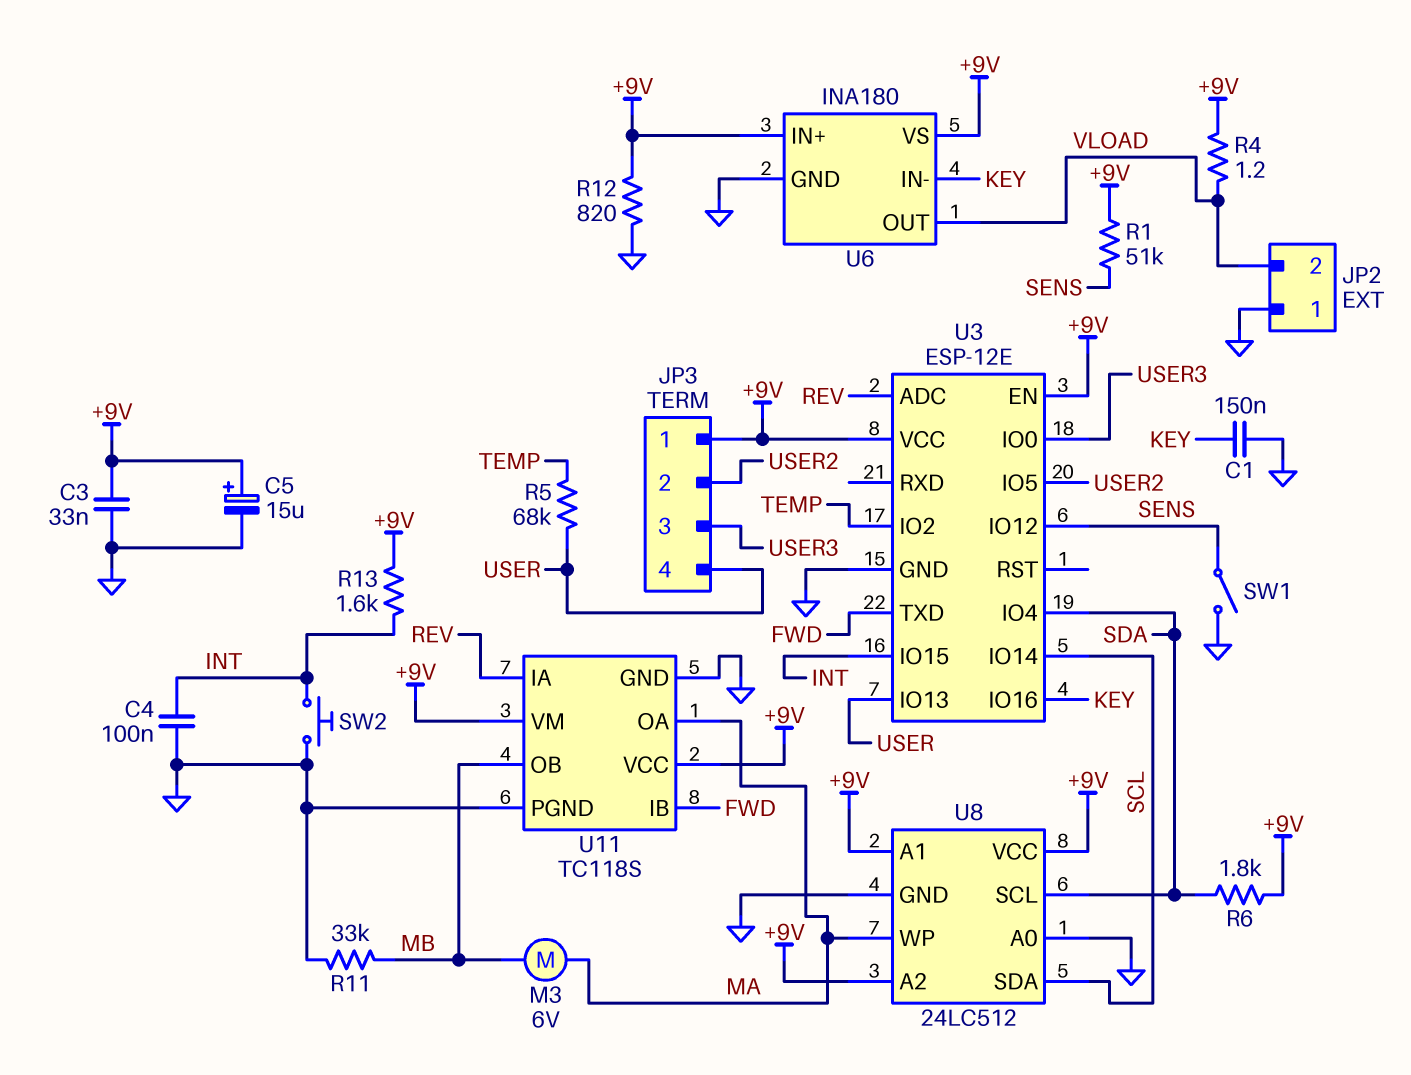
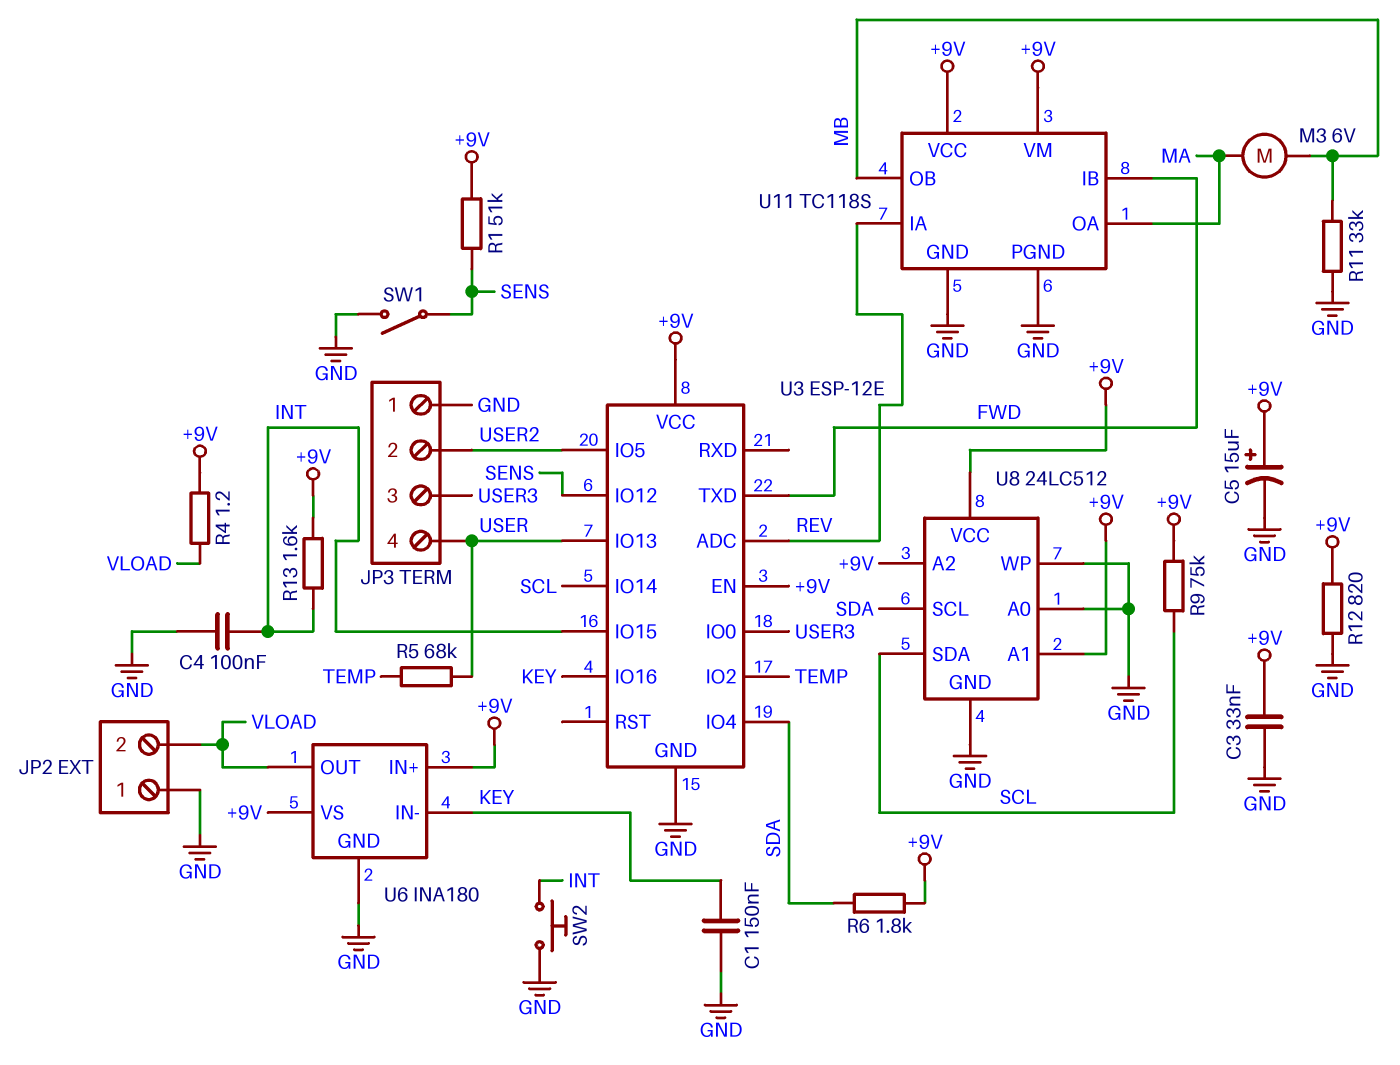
JP3 pin 1: +9V -> GND
R9: none -> 75k (+9V, SCL)
U8 pin WP: MA -> GND

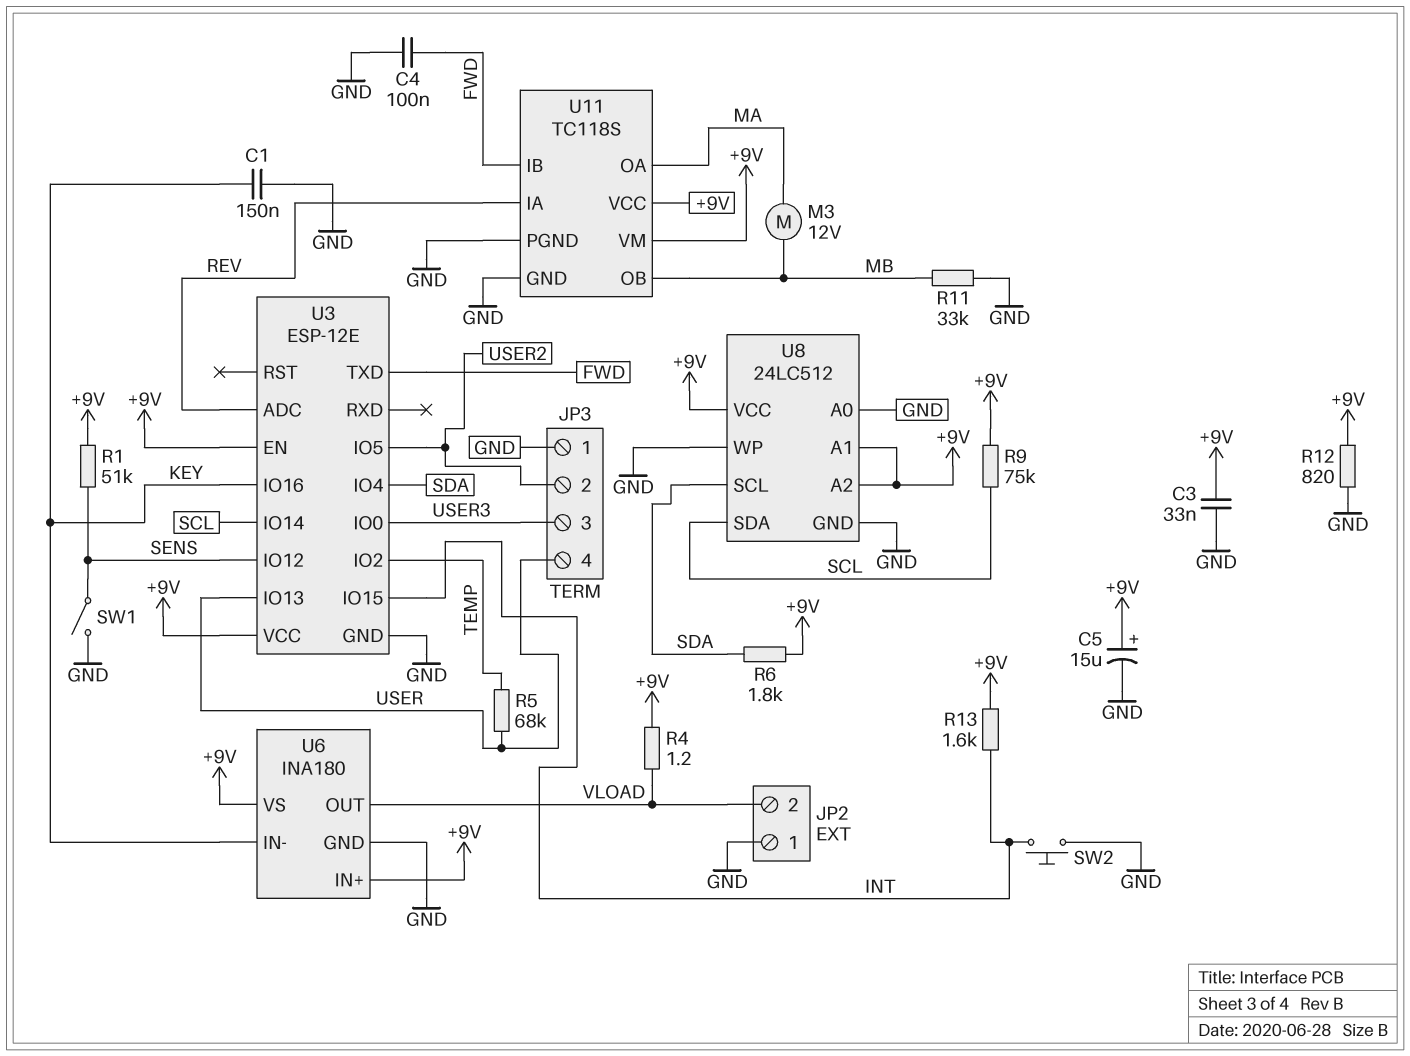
C4: 100nF (GND, INT) -> 100nF (FWD, GND)
M3: motor 6V (MA, MB) -> motor 12V (MA, MB)

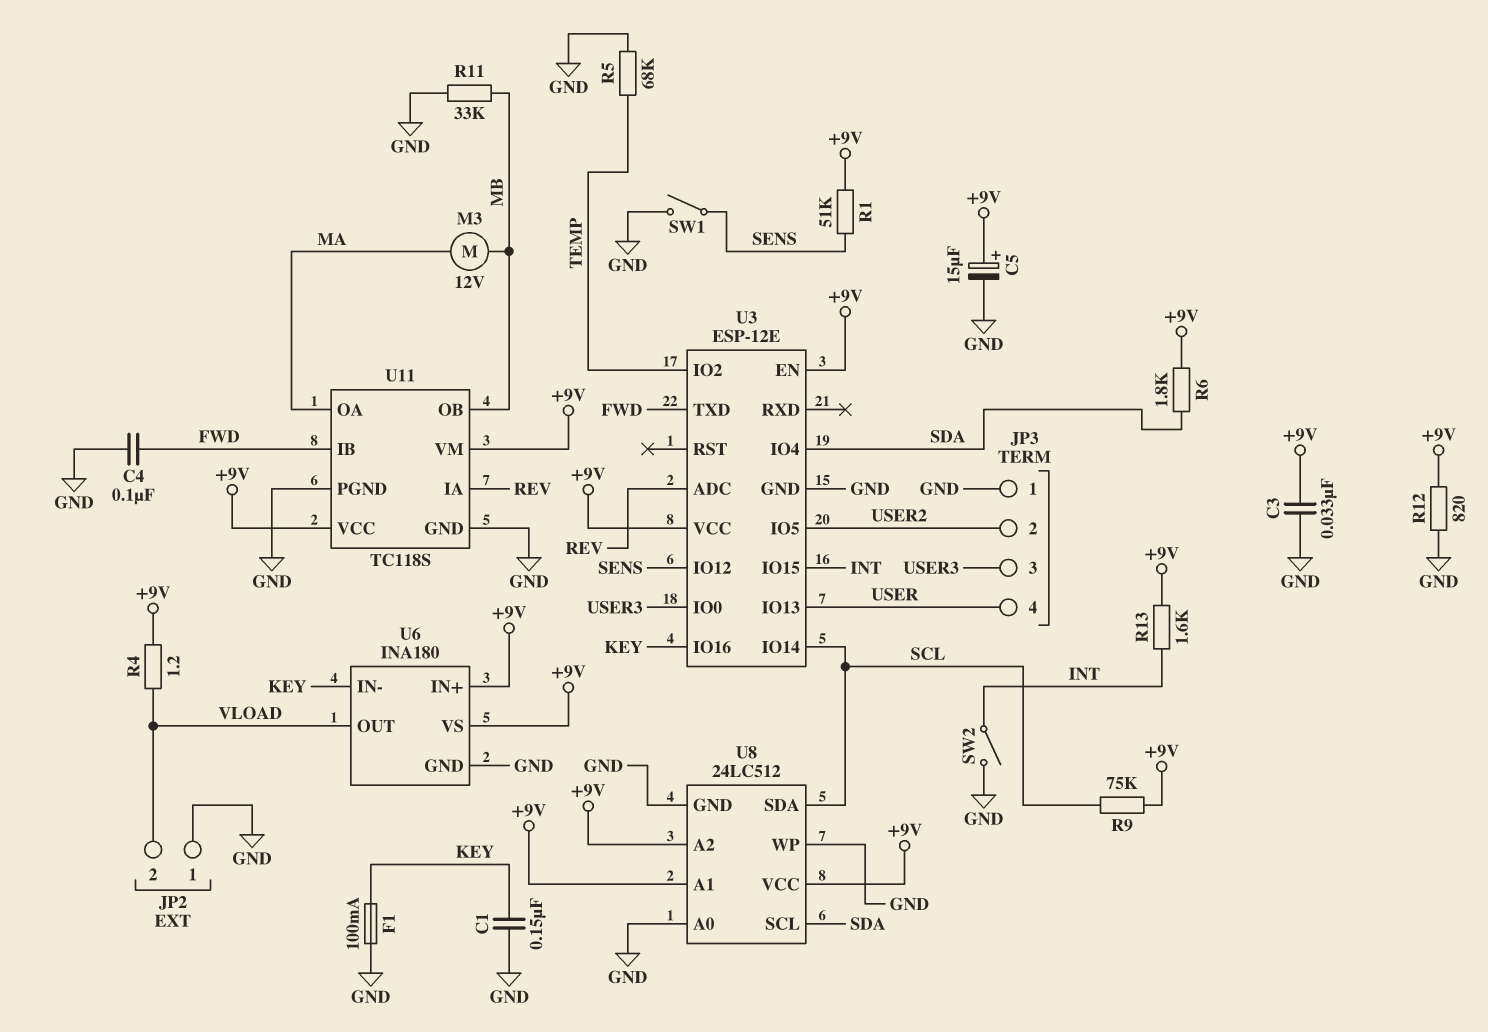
F1: none -> 100mA (GND, KEY)
R5: 68k (TEMP, USER) -> 68k (GND, TEMP)
SW2: button (GND, INT) -> switch (GND, INT)

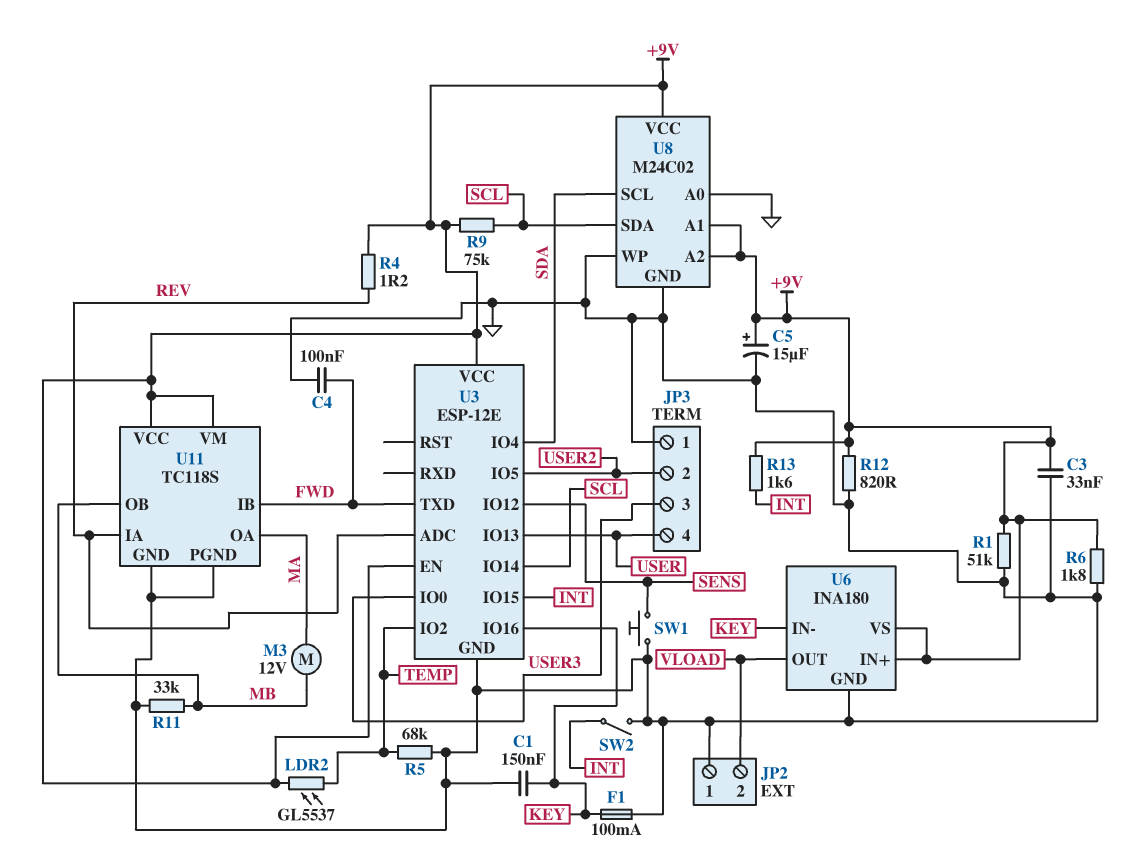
LDR2: none -> GL5537 (+9V, TEMP)
R1: 51k (+9V, SENS) -> 51k (+9V, GND)
R4: 1.2 (+9V, VLOAD) -> 1.2 (+9V, REV)
R6: 1.8k (+9V, SDA) -> 1.8k (+9V, GND)
SW1: switch (GND, SENS) -> button (GND, SENS)
U8: 24LC512 -> M24C02

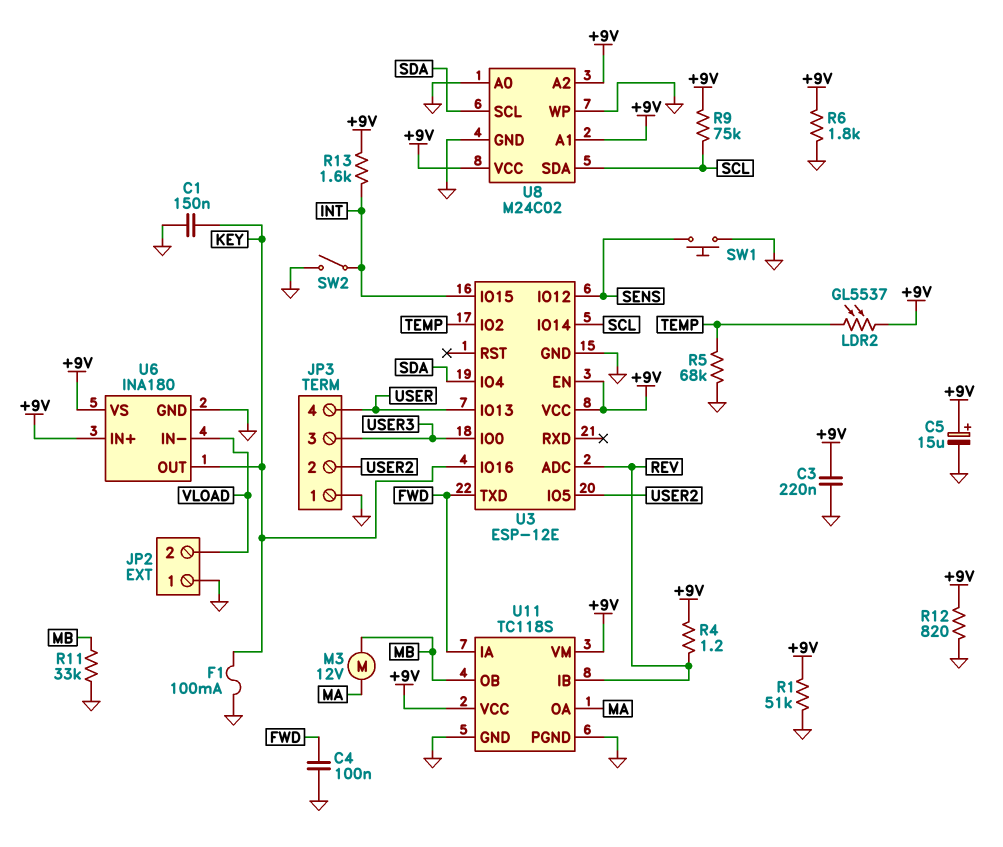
C3: 33nF (+9V, GND) -> 220nF (+9V, GND)
U6 pin IN-: KEY -> VLOAD
U6 pin OUT: VLOAD -> KEY
U11 pin IA: REV -> FWD
U11 pin IB: FWD -> REV

